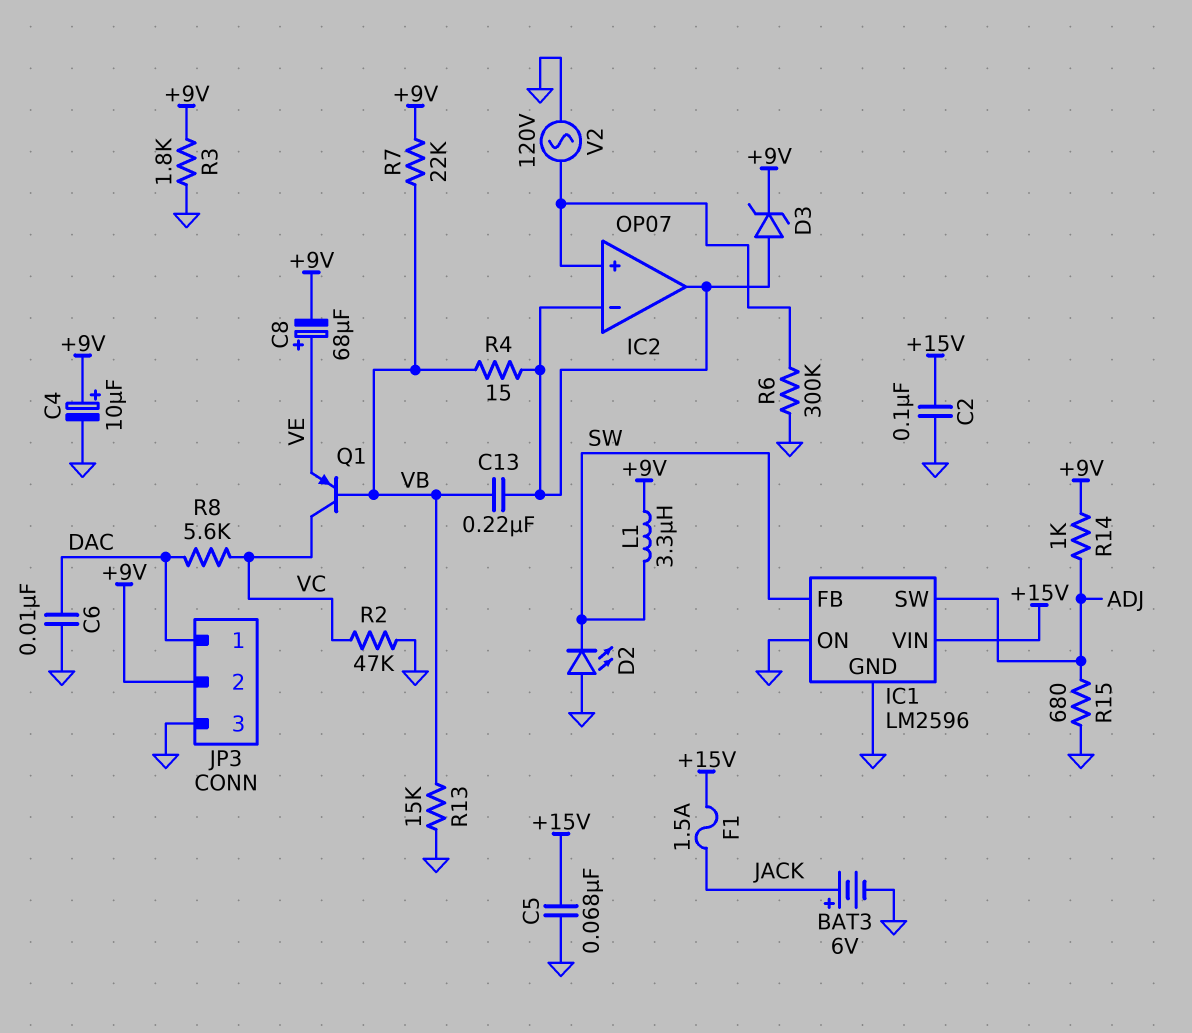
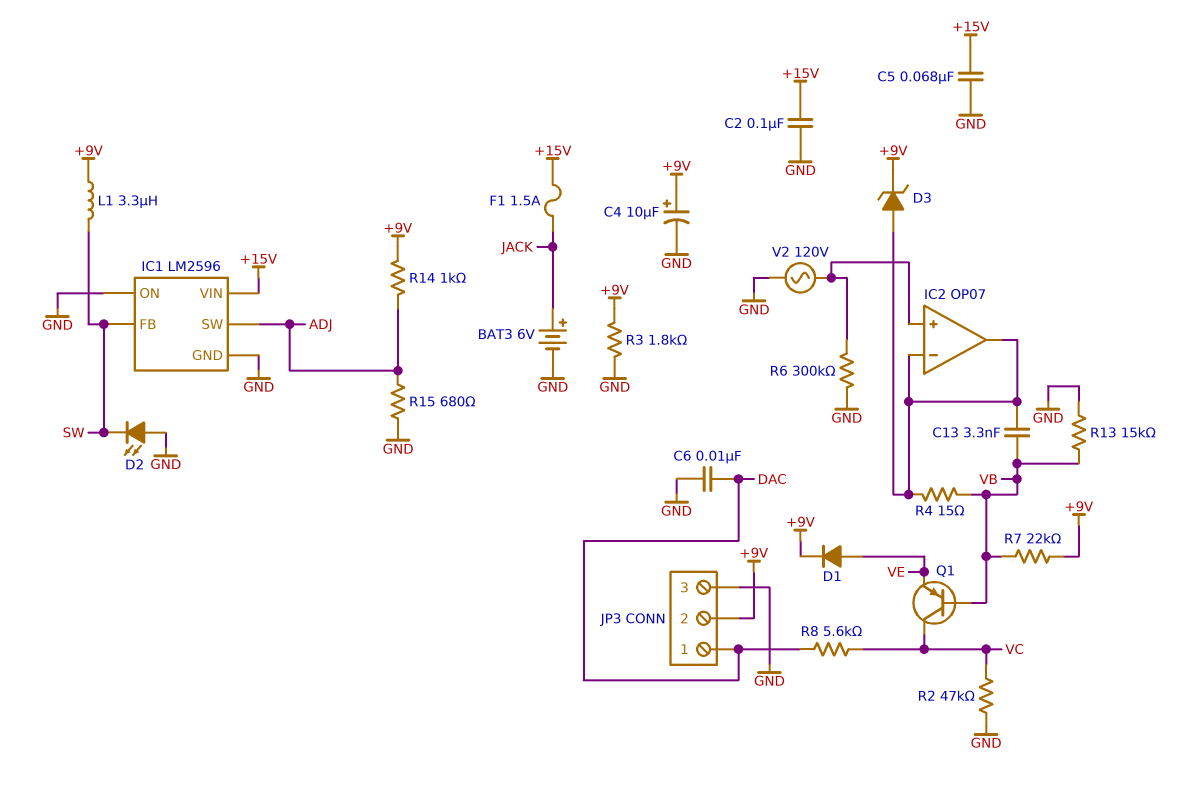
C8: 68uF (plus VE, minus +9V) -> none
C13: 220nF (IC2/in-, VB) -> 3.3nF (IC2/in-, VB)
D1: none -> diode (A VE, K +9V)

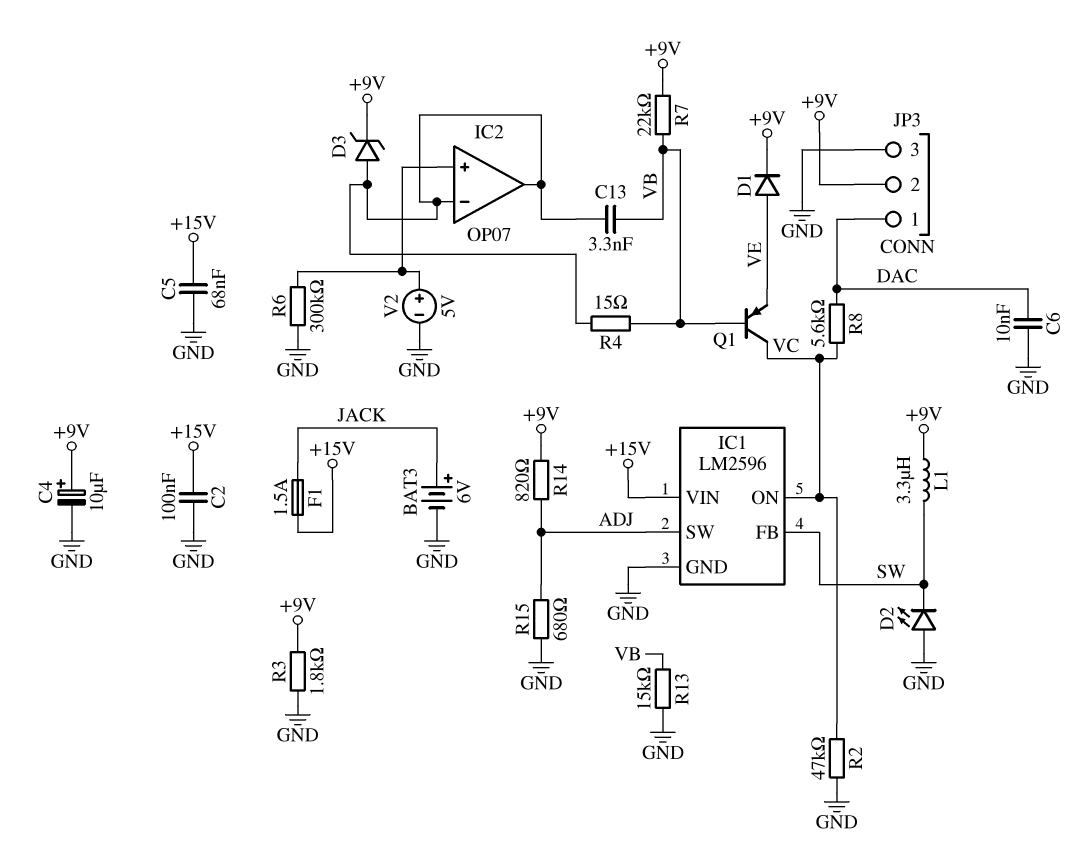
IC1 pin ON: GND -> VC
R14: 1k (+9V, ADJ) -> 820 (+9V, ADJ)
V2: AC 120V (GND, IC2/in+) -> 5V (plus IC2/in+, minus GND)

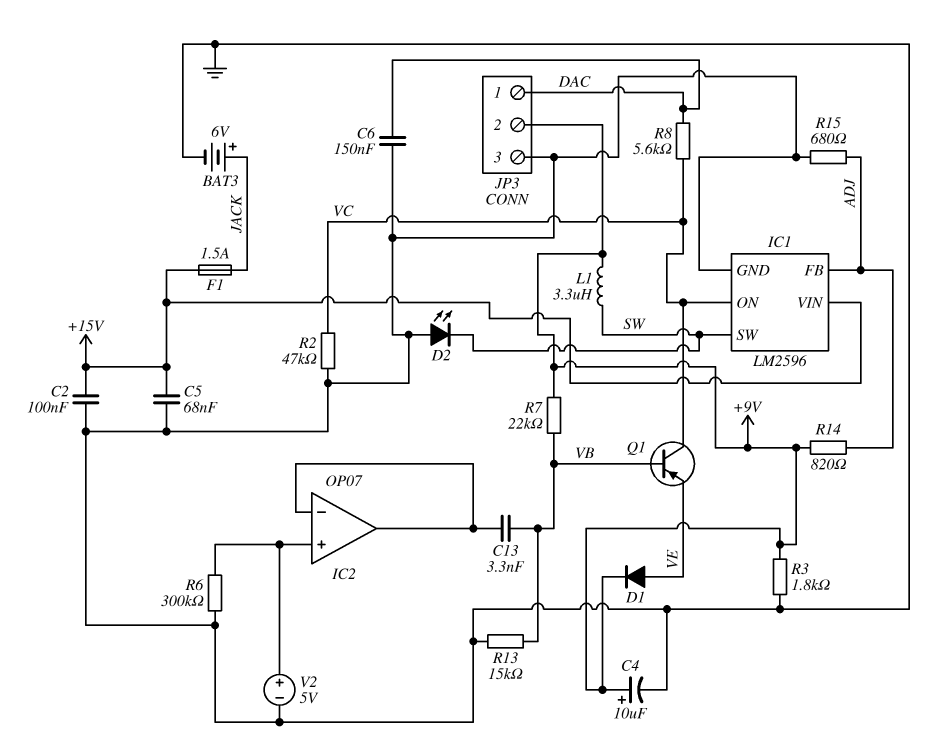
C6: 10nF (DAC, GND) -> 150nF (DAC, GND)
D3: zener (A IC2/in-, K +9V) -> none
IC1 pin FB: SW -> ADJ
IC1 pin SW: ADJ -> SW
R4: 15 (IC2/in-, VB) -> none

